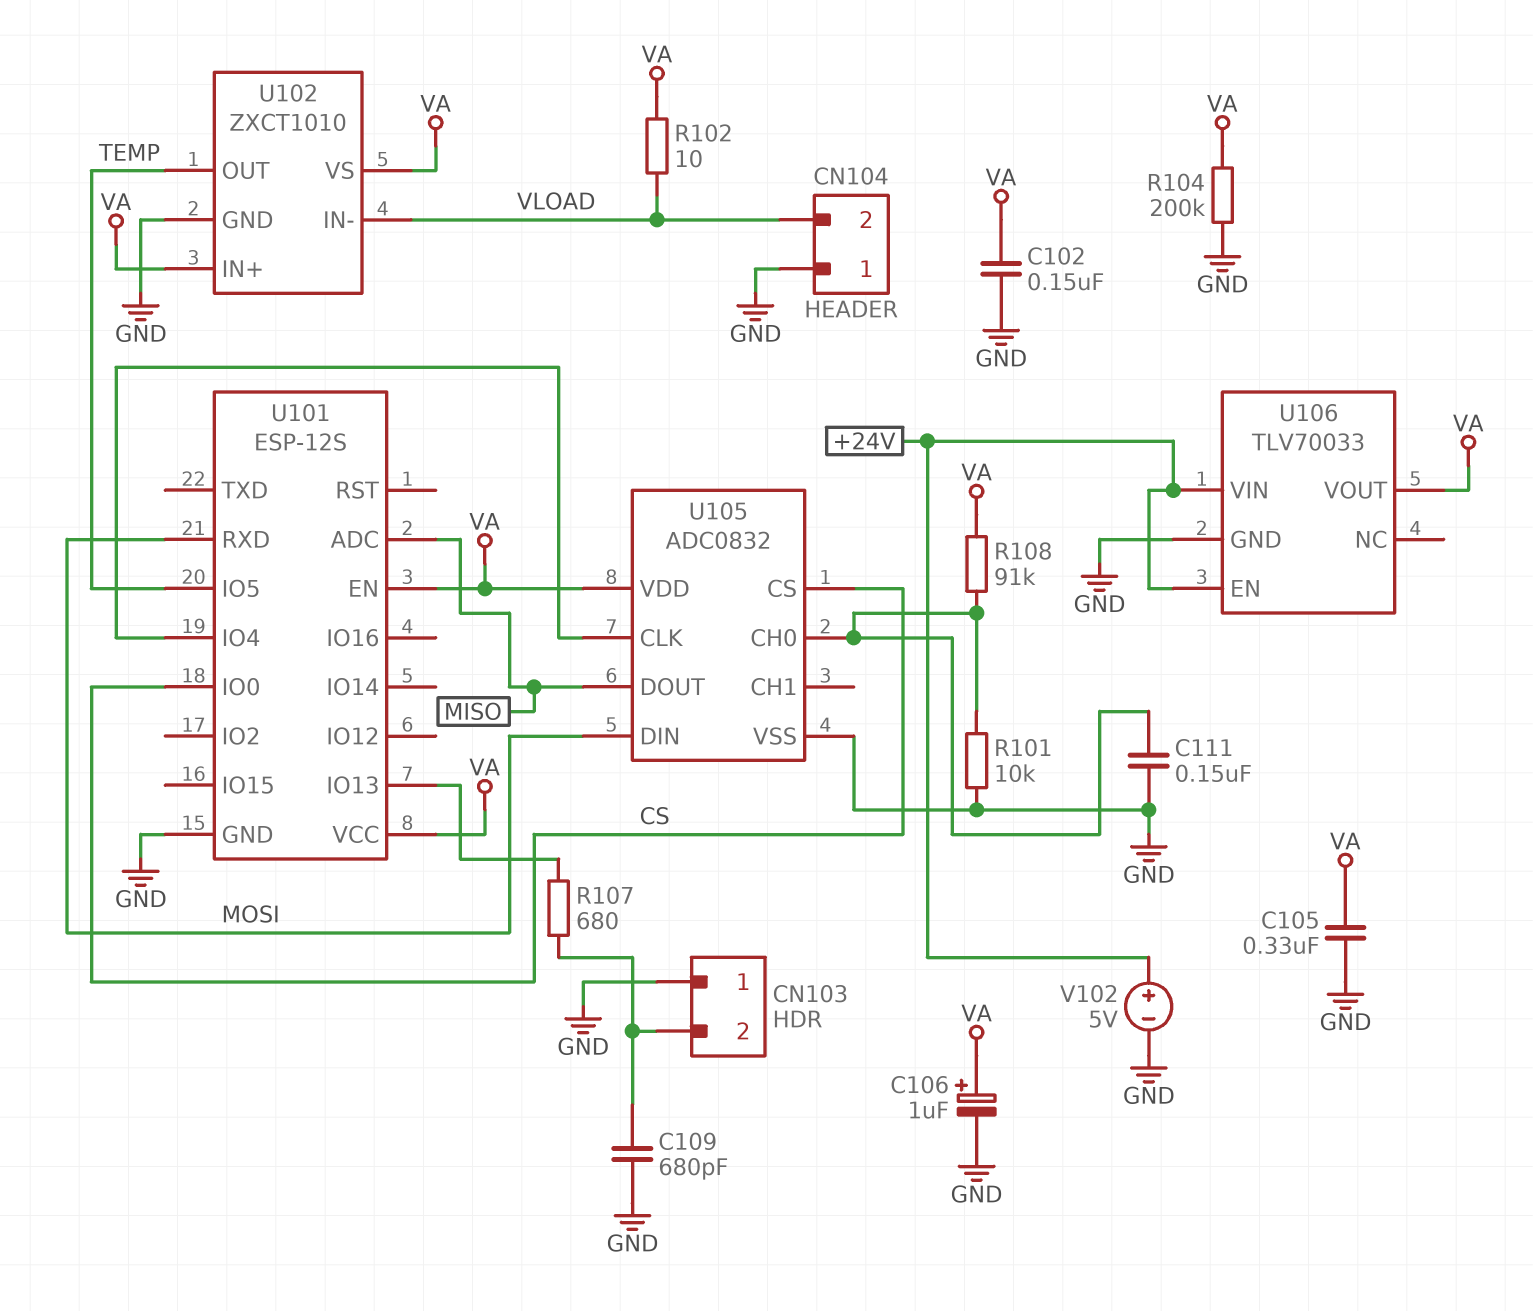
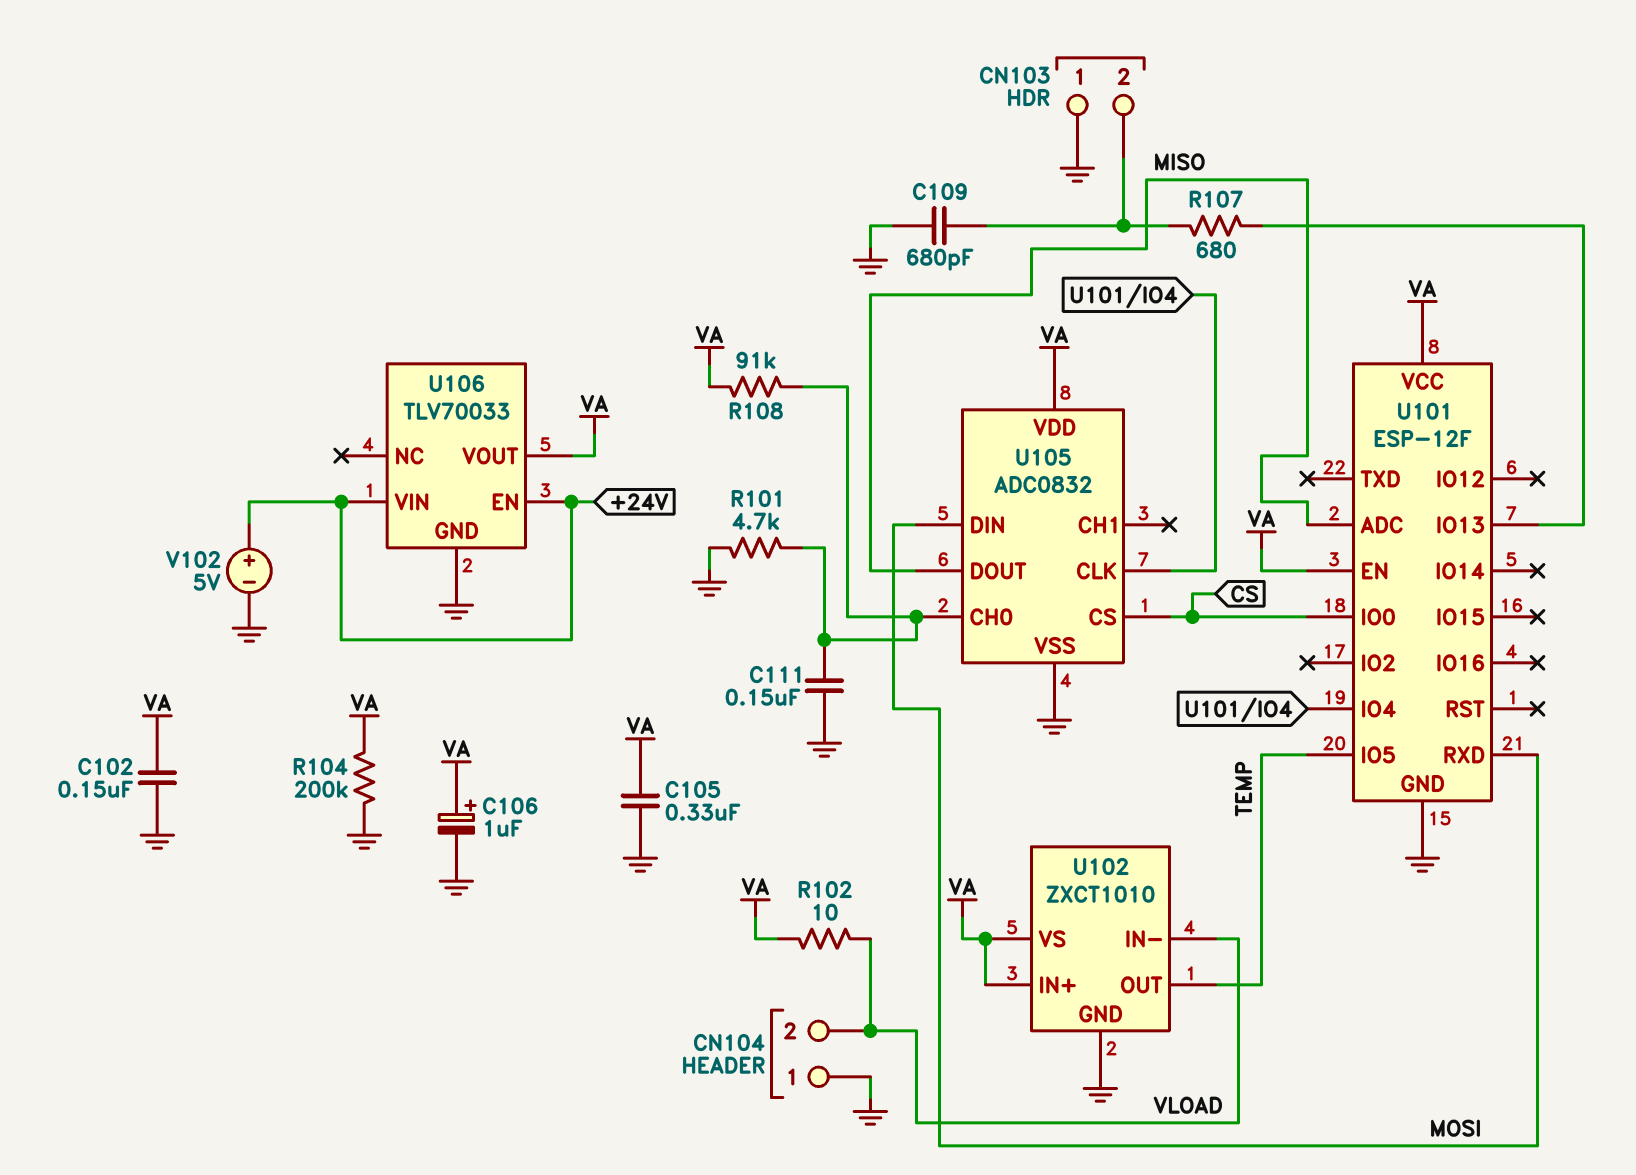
R101: 10k (GND, U105/CH0) -> 4.7k (GND, U105/CH0)
U101: ESP-12S -> ESP-12F

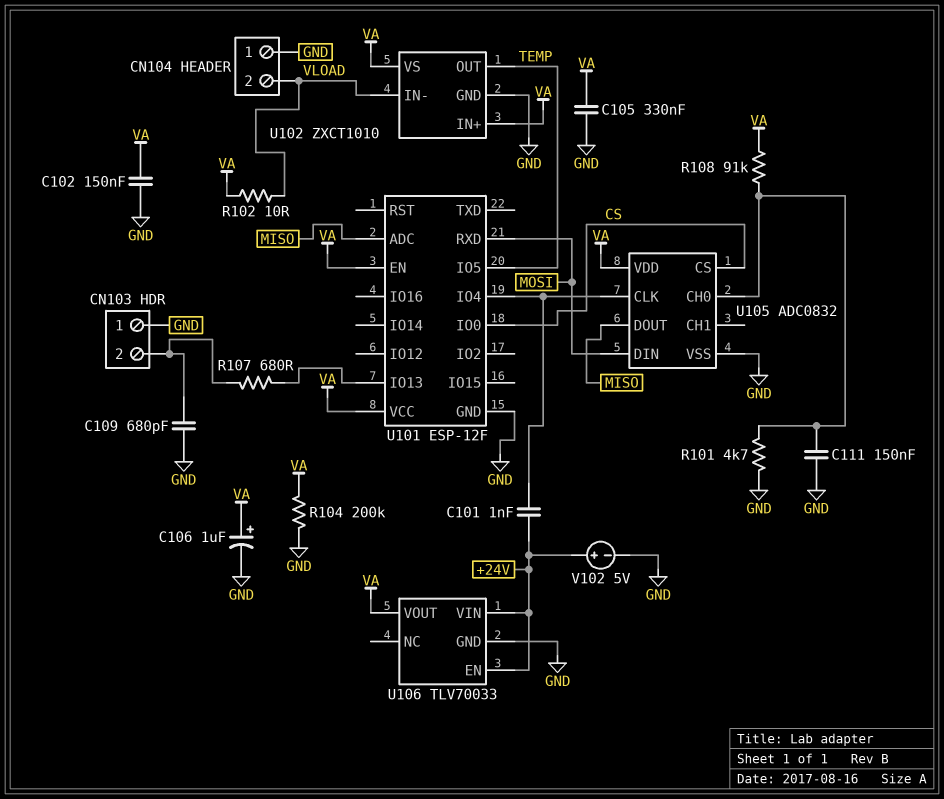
C101: none -> 1nF (+24V, U101/IO4)

